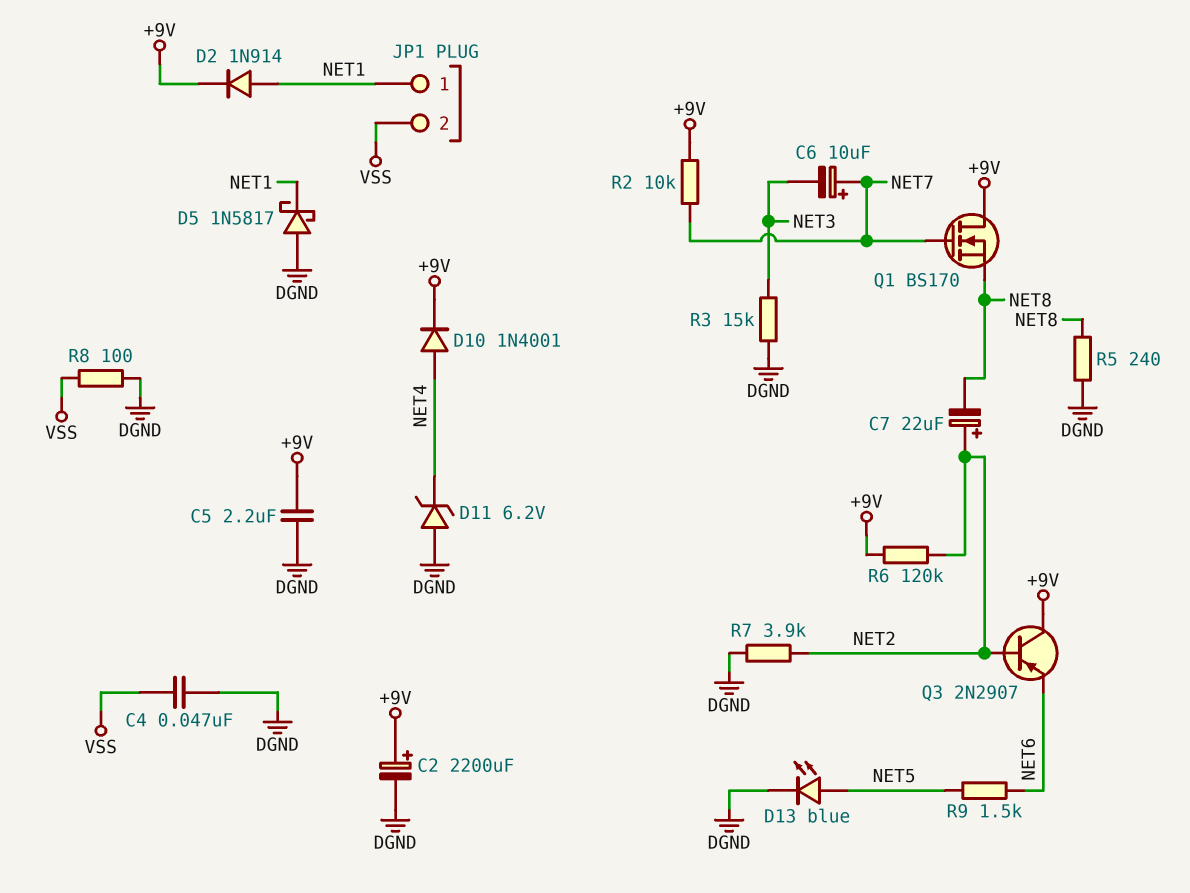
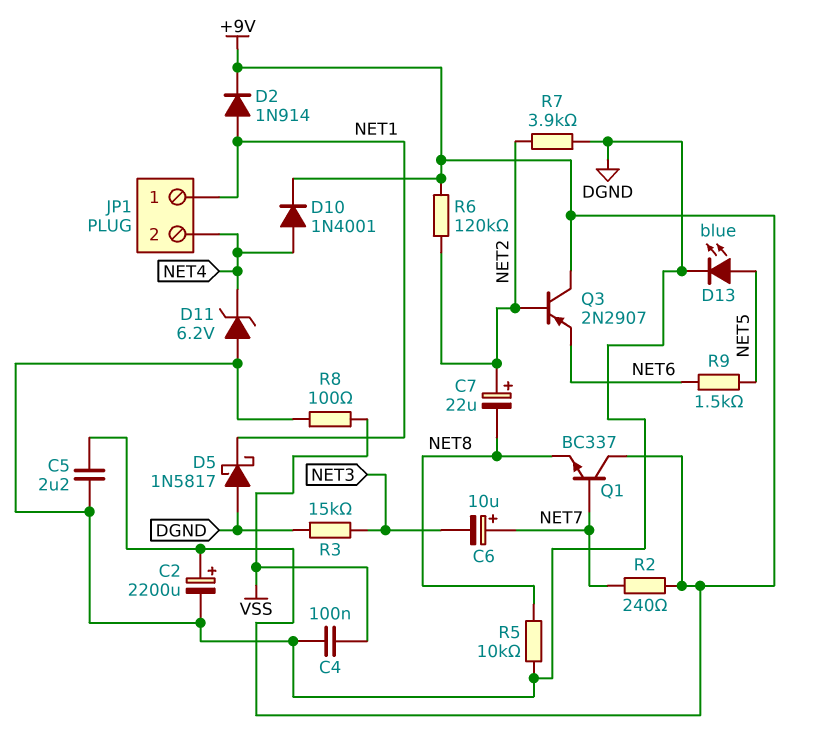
C4: 47nF (DGND, VSS) -> 100nF (DGND, VSS)
JP1 pin 2: VSS -> NET4
Q1: NMOS BS170 (G NET7, D +9V, S NET8) -> NPN BC337 (B NET7, C +9V, E NET8)
R2: 10k (+9V, NET7) -> 240 (+9V, NET7)
R5: 240 (DGND, NET8) -> 10k (DGND, NET8)

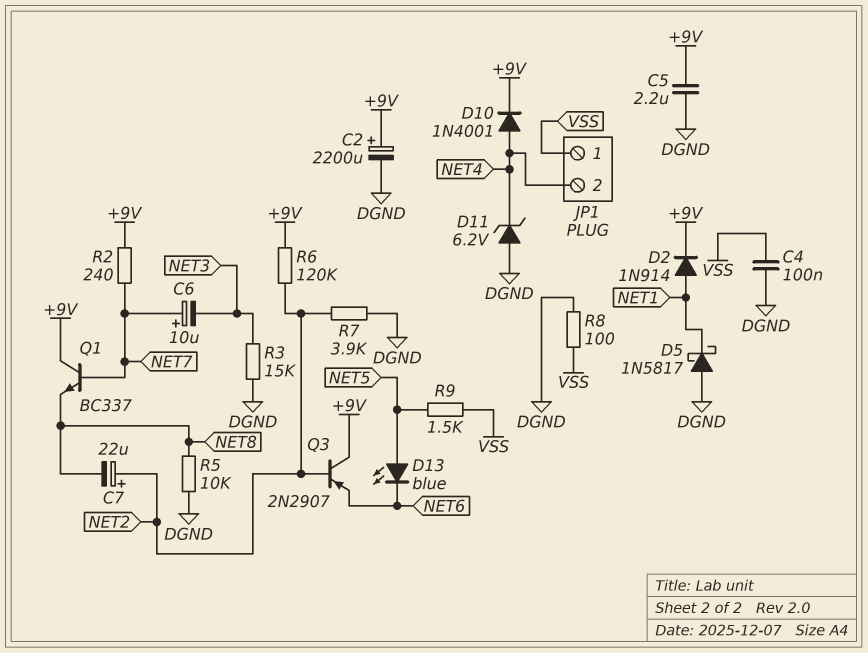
D13: LED blue (A NET5, K DGND) -> LED blue (A NET5, K NET6)
JP1 pin 1: NET1 -> VSS
R9: 1.5k (NET5, NET6) -> 1.5k (NET5, VSS)

